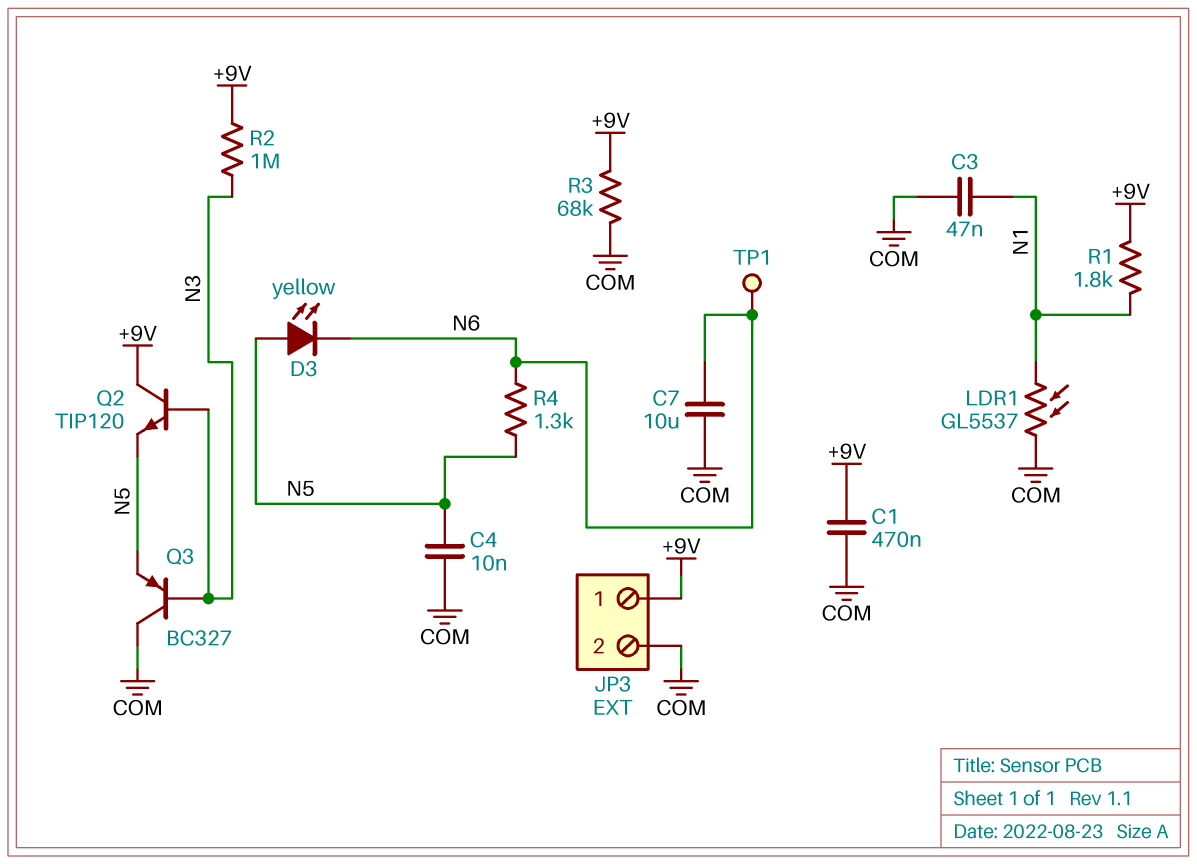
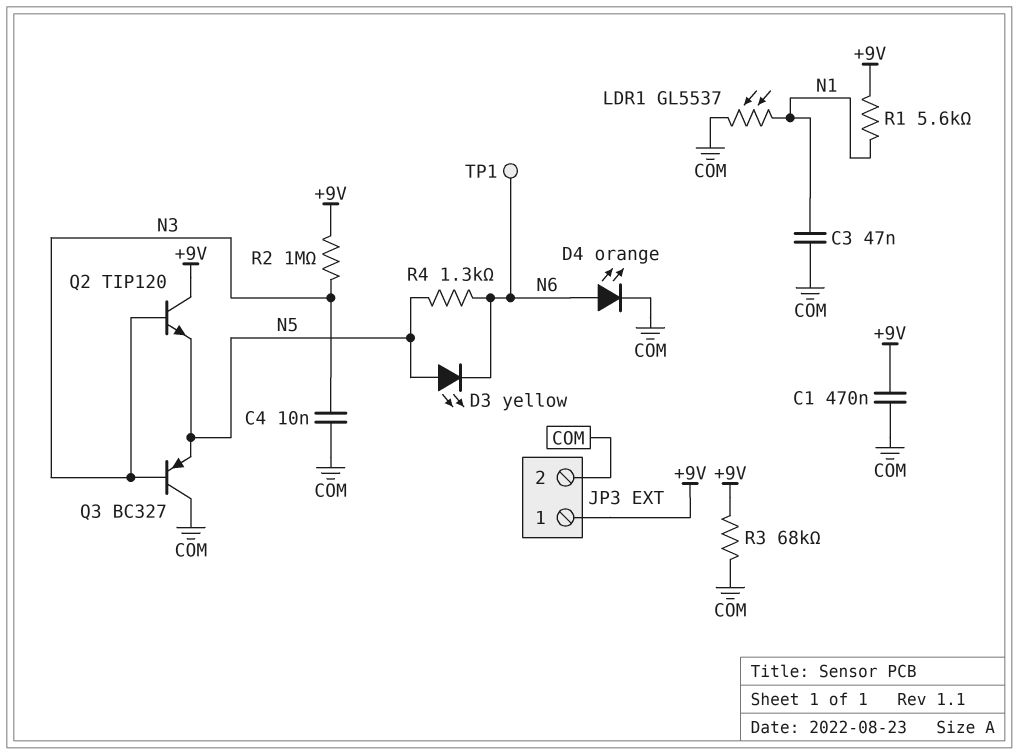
C4: 10nF (COM, N5) -> 10nF (COM, N3)
C7: 10uF (COM, N6) -> none
D4: none -> LED orange (A N6, K COM)
R1: 1.8k (+9V, N1) -> 5.6k (+9V, N1)

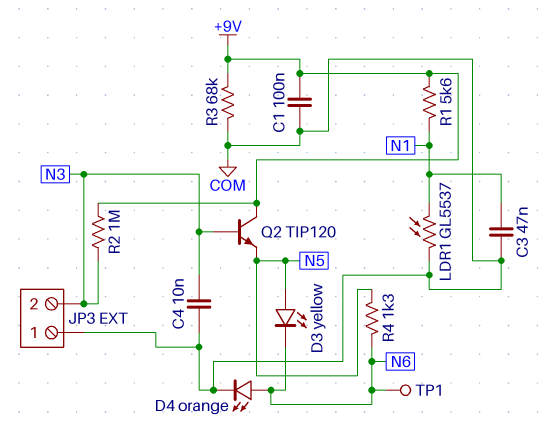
C1: 470nF (+9V, COM) -> 100nF (+9V, COM)
JP3 pin 1: +9V -> COM
JP3 pin 2: COM -> N3
Q3: PNP BC327 (B N3, C COM, E N5) -> none

